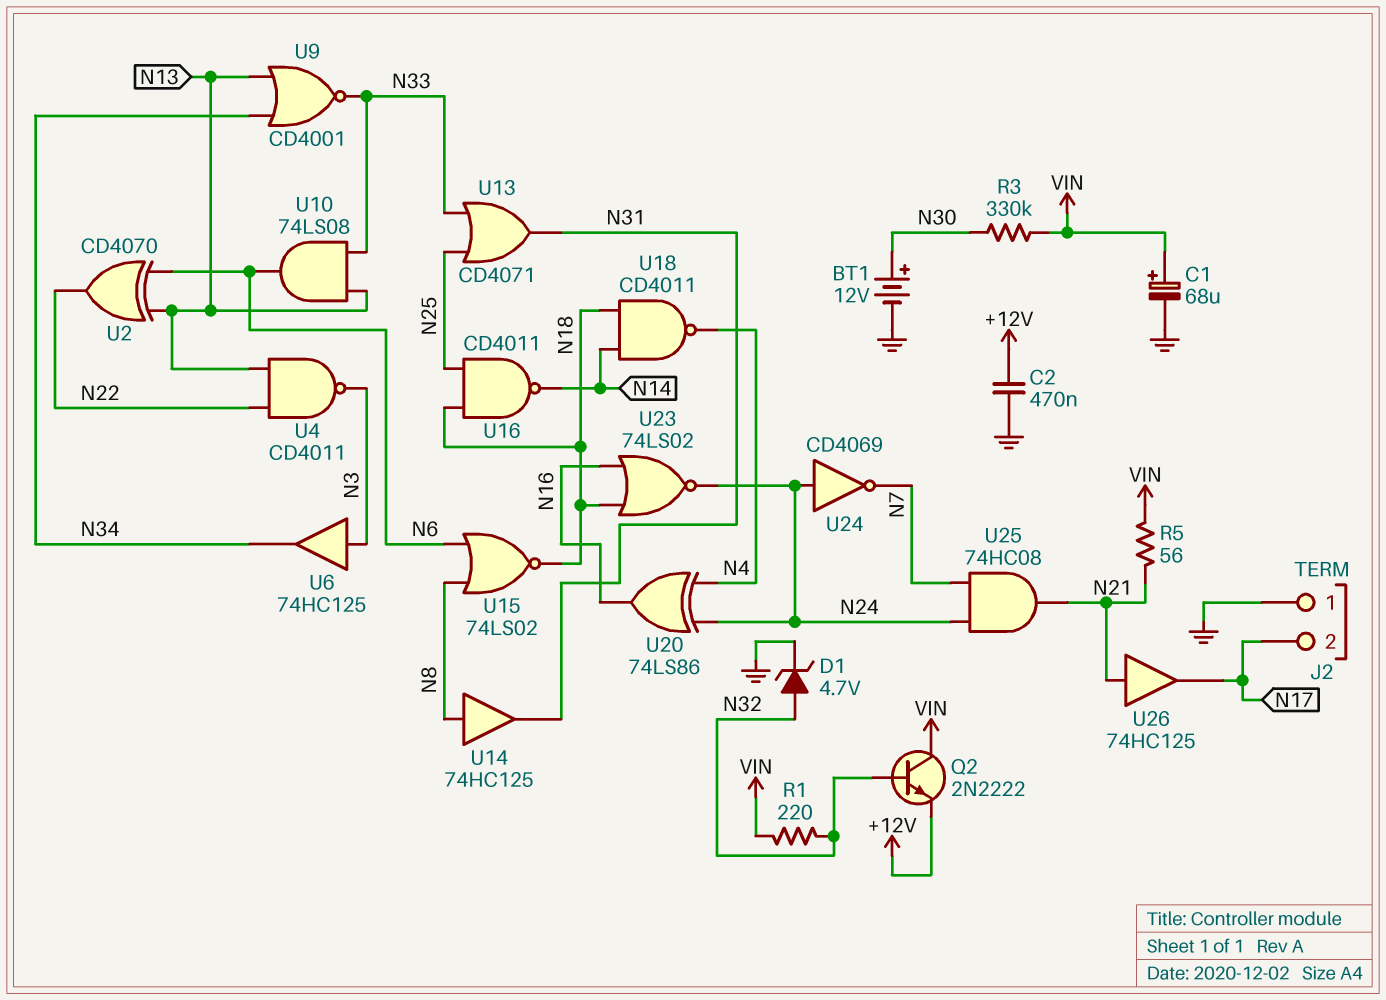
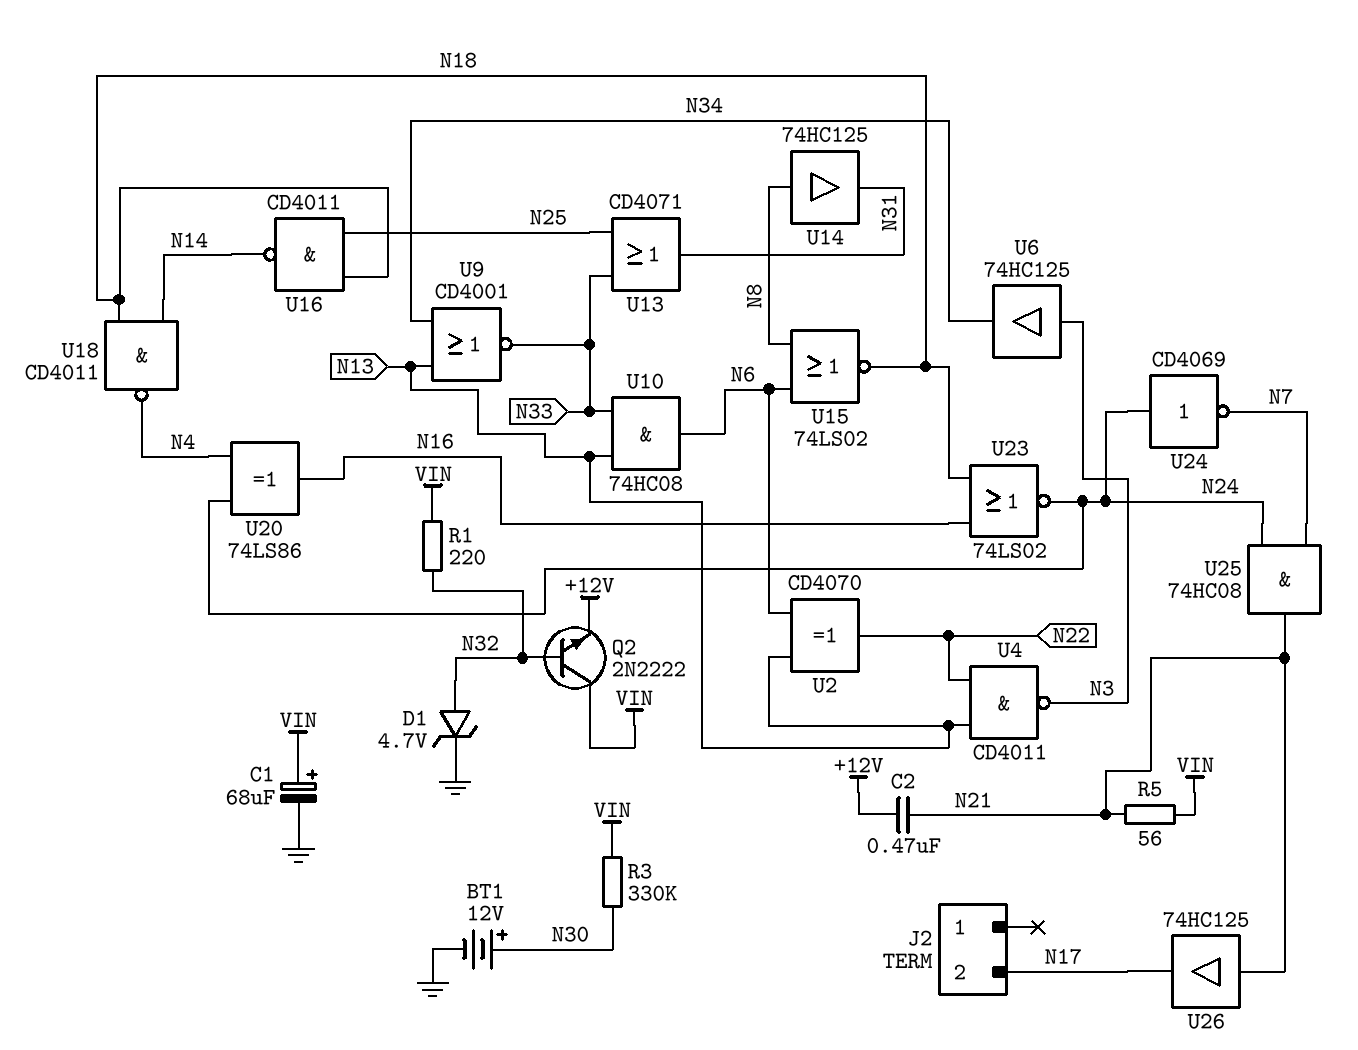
C2: 470nF (+12V, GND) -> 470nF (+12V, N21)
J2 pin 1: GND -> none
U10: AND 74LS08 (in N13, in N33, out N6) -> AND 74HC08 (in N13, in N33, out N6)

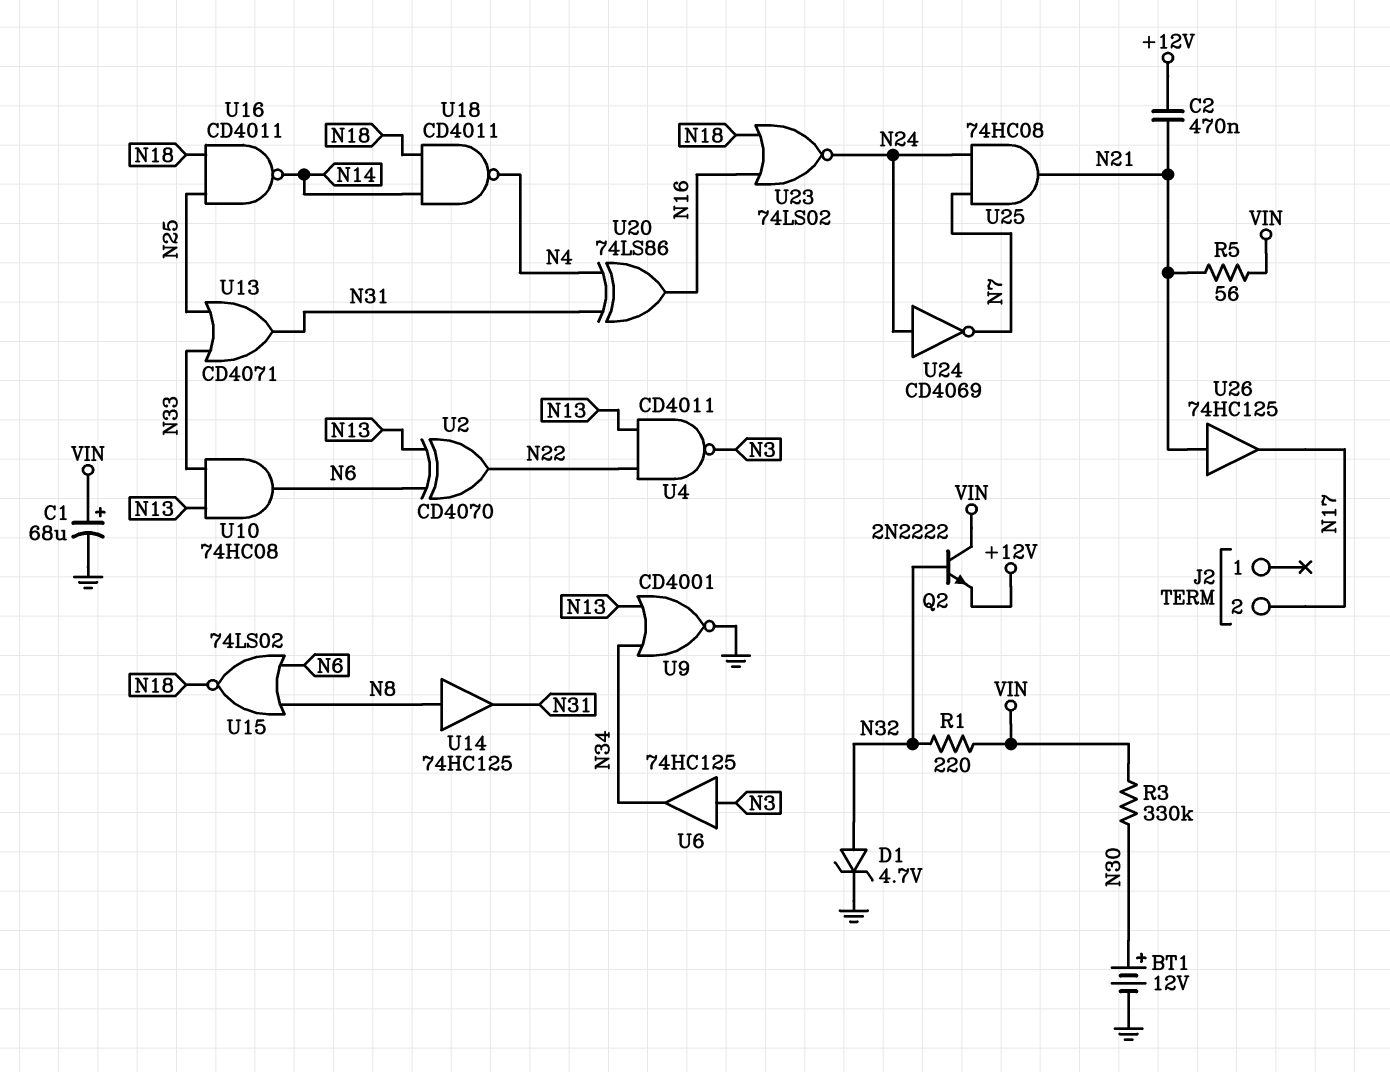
U9: NOR CD4001 (in N13, in N34, out N33) -> NOR CD4001 (in N13, in N34, out GND)
U20: XOR 74LS86 (in N4, in N24, out N16) -> XOR 74LS86 (in N4, in N31, out N16)

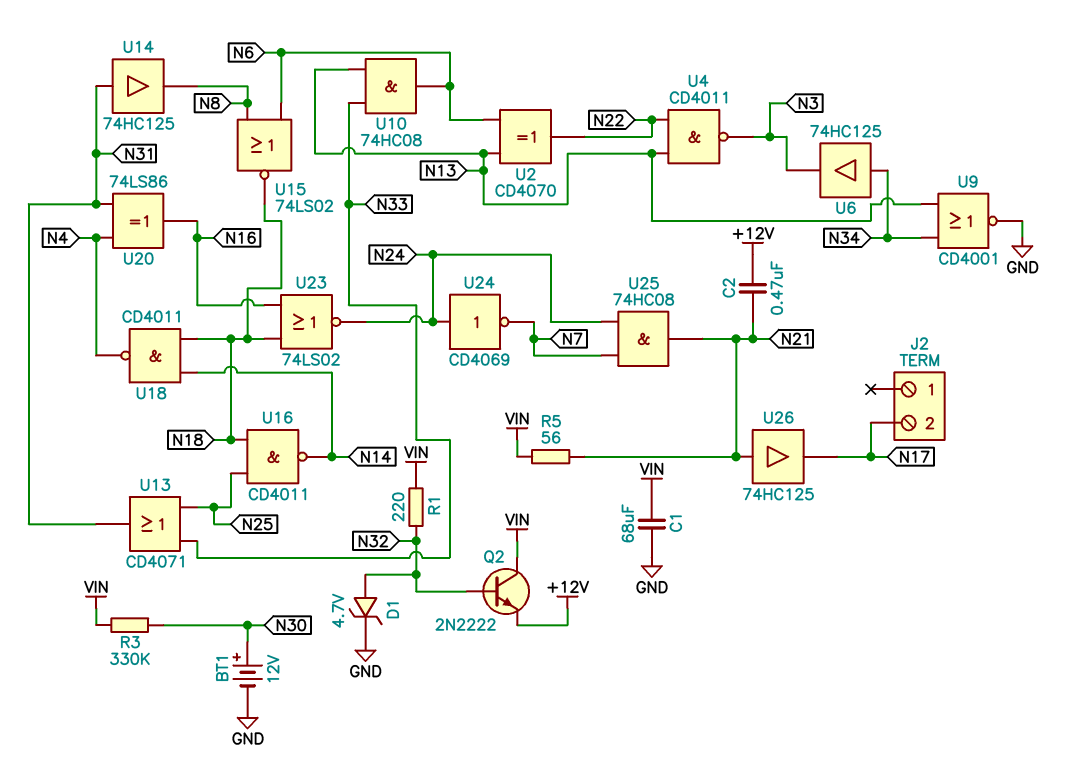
C1: 68uF (plus VIN, minus GND) -> 68uF (GND, VIN)
U6: buffer 74HC125 (in N3, out N34) -> buffer 74HC125 (in N34, out N3)
U14: buffer 74HC125 (in N8, out N31) -> buffer 74HC125 (in N31, out N8)

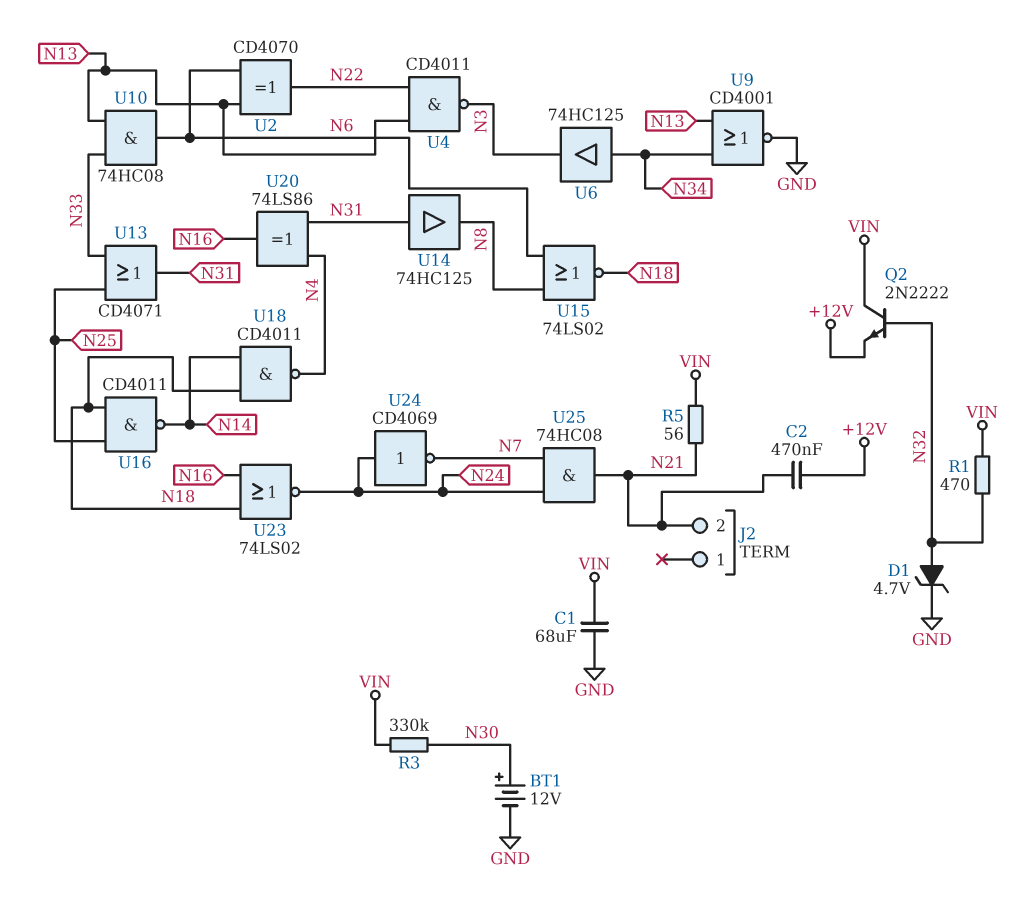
J2 pin 2: N17 -> N21
R1: 220 (N32, VIN) -> 470 (N32, VIN)
U26: buffer 74HC125 (in N21, out N17) -> none

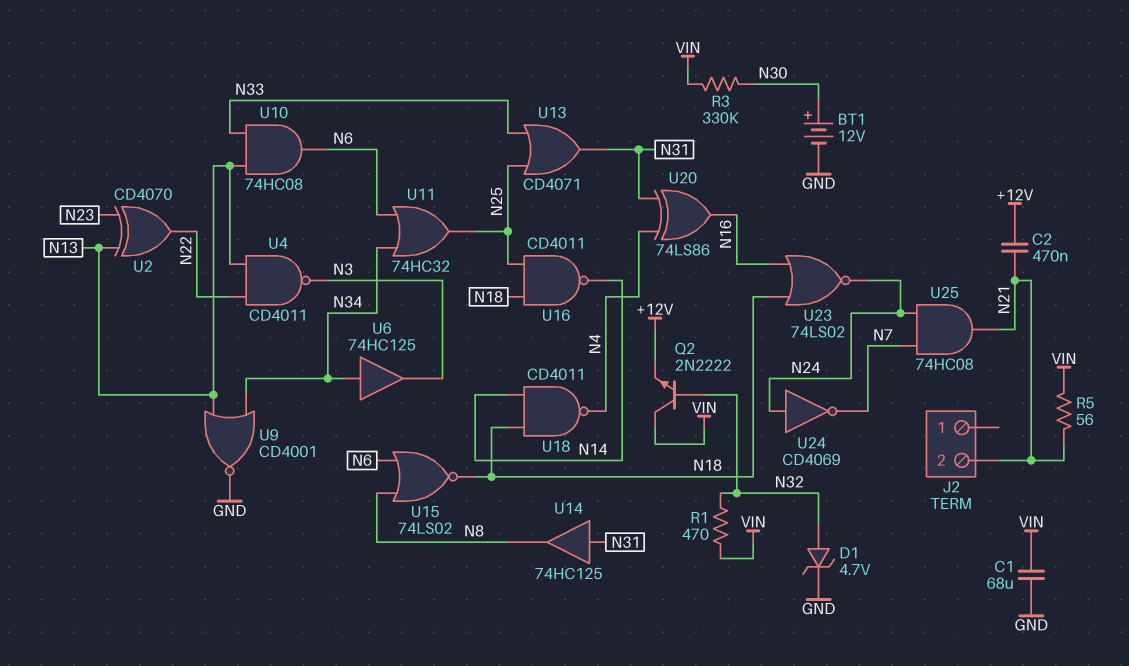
U2: XOR CD4070 (in N6, in N13, out N22) -> XOR CD4070 (in N13, in N23, out N22)
U11: none -> OR 74HC32 (in N6, in N34, out N25)

